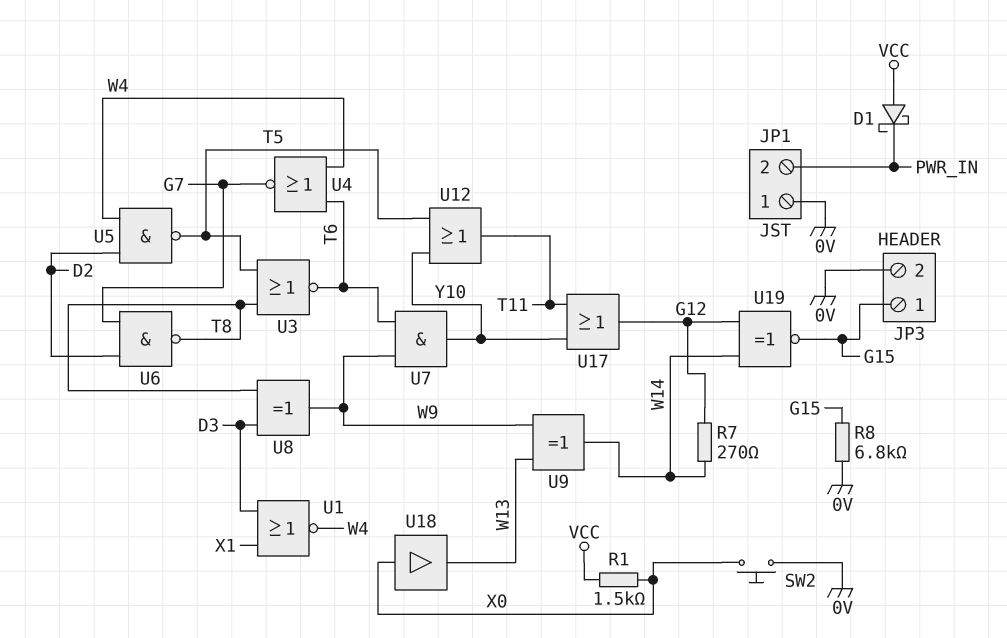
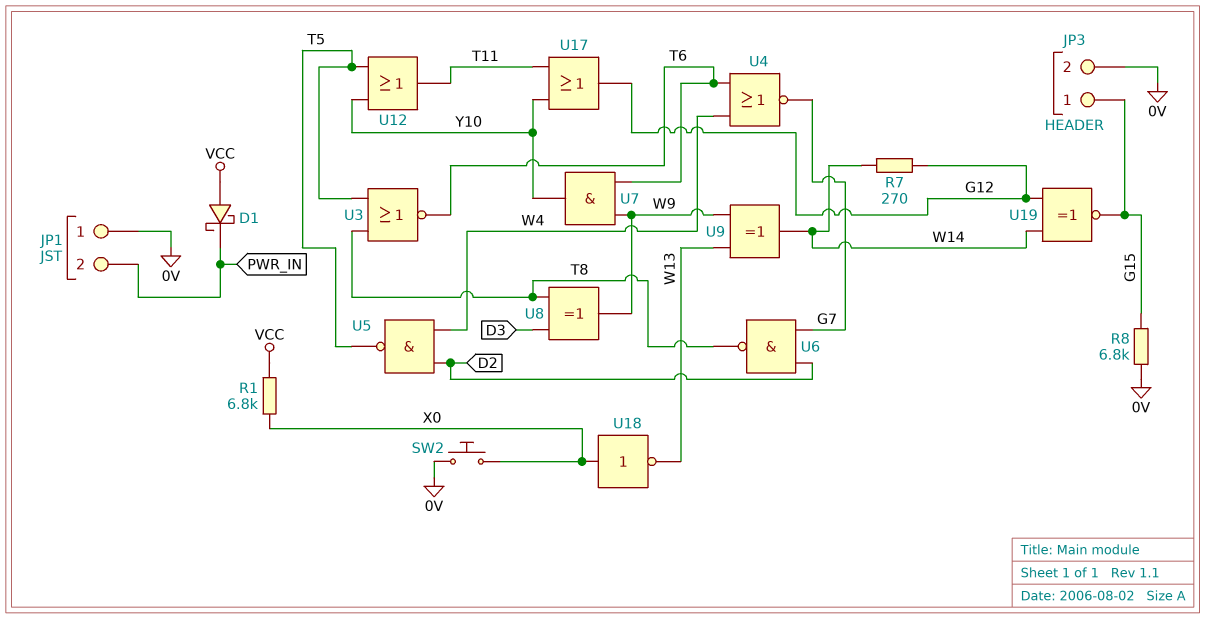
R1: 1.5k (VCC, X0) -> 6.8k (VCC, X0)
U1: NOR (in D3, in X1, out W4) -> none
U18: buffer (in X0, out W13) -> NOT (in X0, out W13)

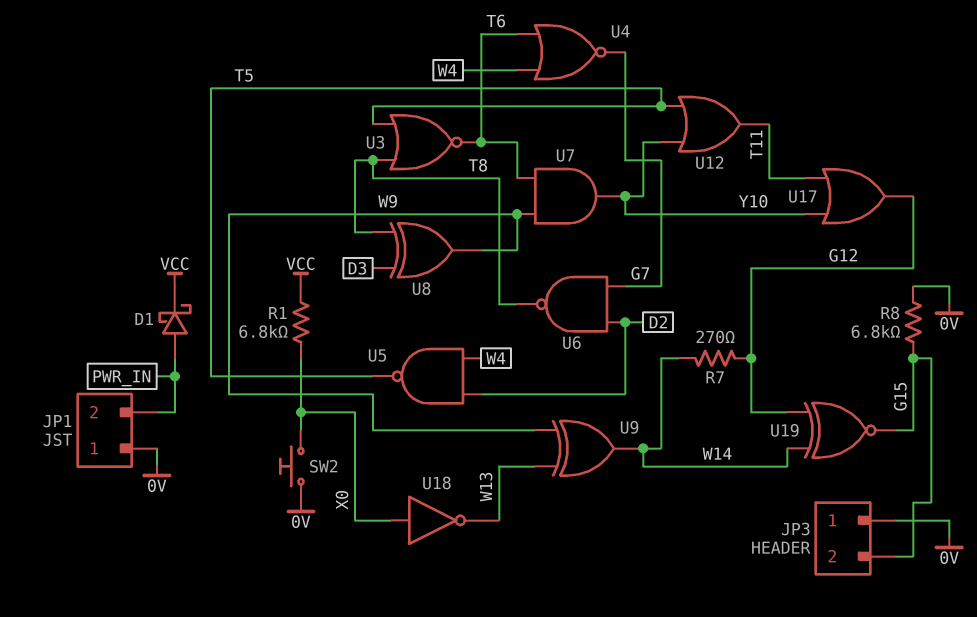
D1: schottky (A VCC, K PWR_IN) -> schottky (A PWR_IN, K VCC)
JP3 pin 1: G15 -> 0V
JP3 pin 2: 0V -> G15

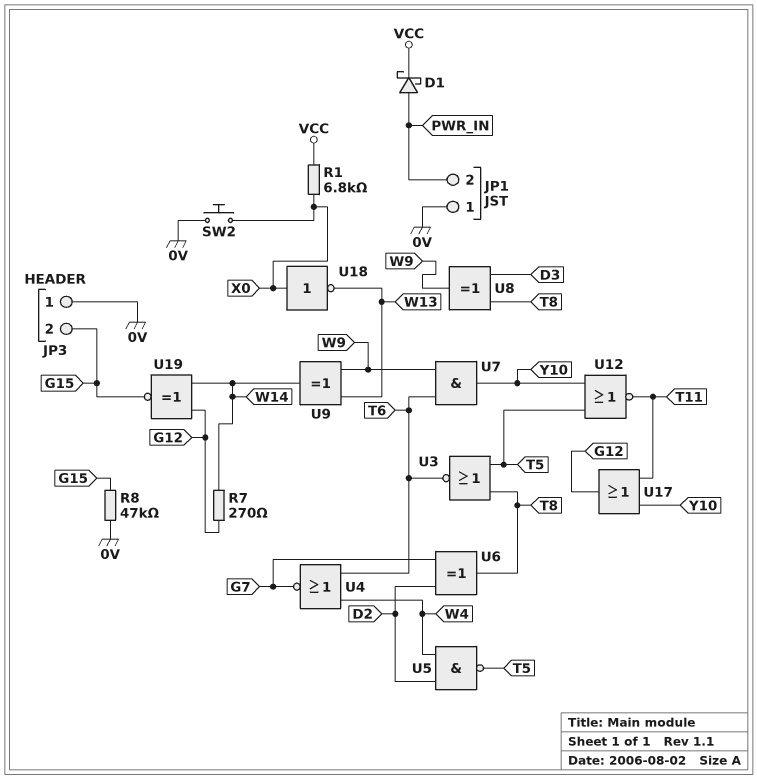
R8: 6.8k (0V, G15) -> 47k (0V, G15)
U6: NAND (in D2, in G7, out T8) -> XOR (in D2, in G7, out T8)
U12: OR (in T5, in Y10, out T11) -> NOR (in T5, in Y10, out T11)

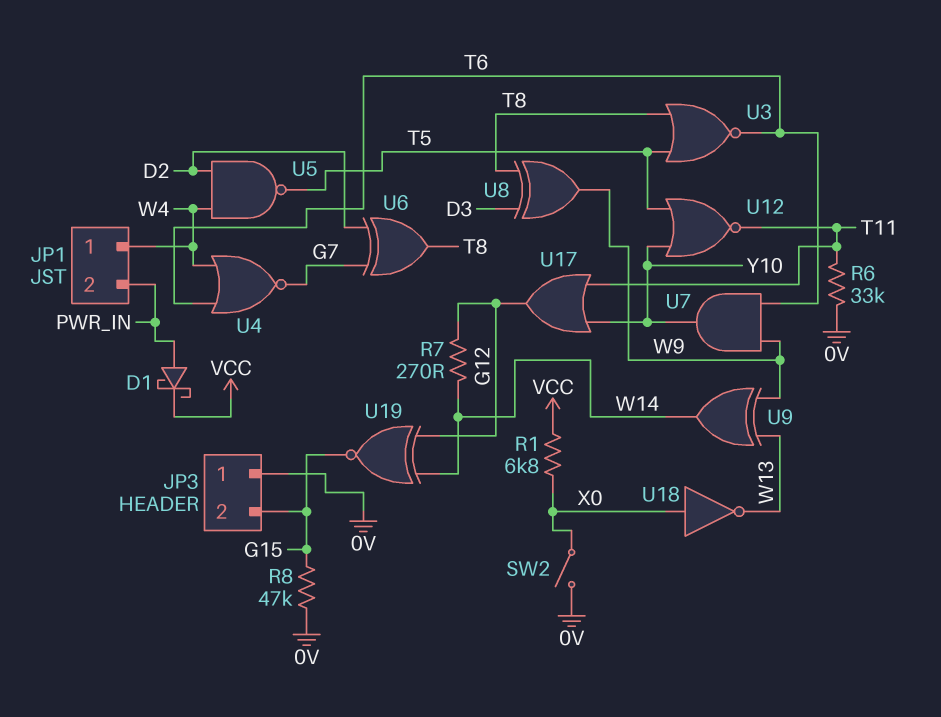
JP1 pin 1: 0V -> W4
R6: none -> 33k (0V, T11)
SW2: button (0V, X0) -> switch (0V, X0)

